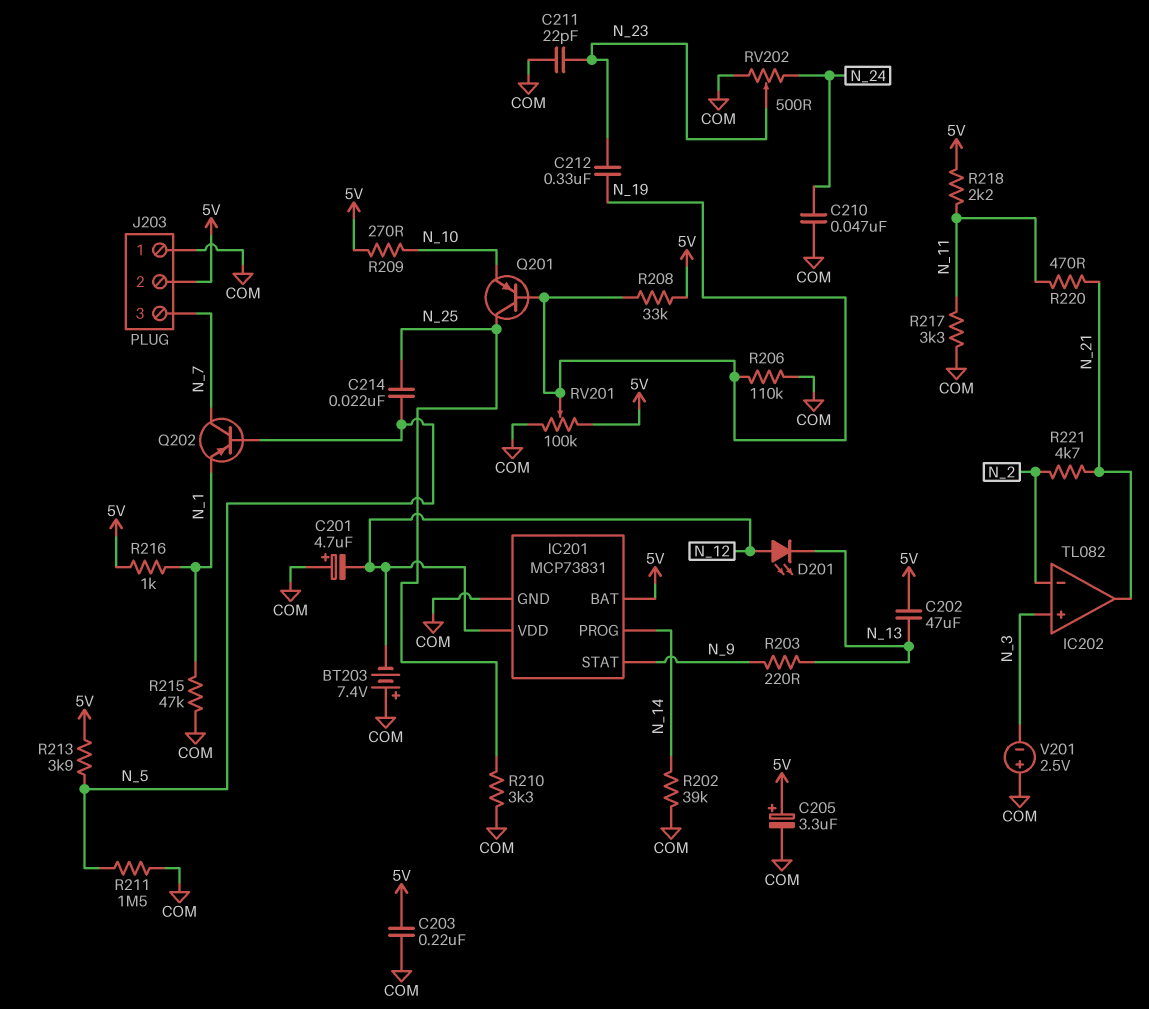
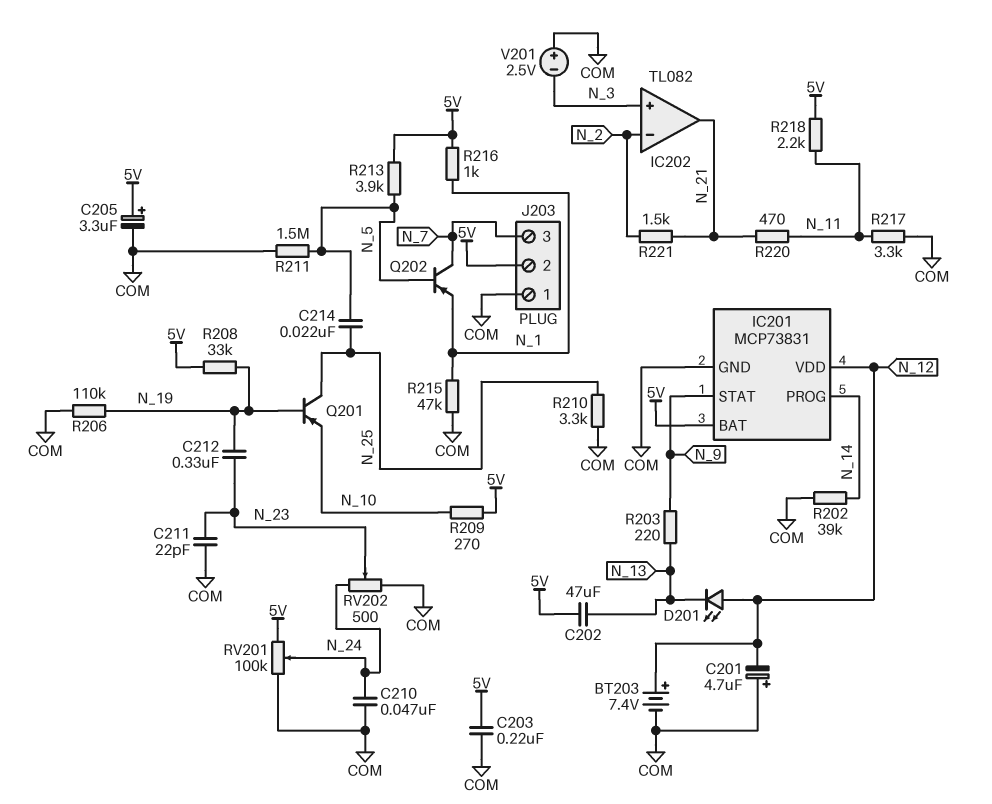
BT203: 7.4V (plus COM, minus N_12) -> 7.4V (plus N_12, minus COM)
R221: 4.7k (N_2, N_21) -> 1.5k (N_2, N_21)
RV201: 100k (5V, COM, wiper N_19) -> 100k (5V, COM, wiper N_24)

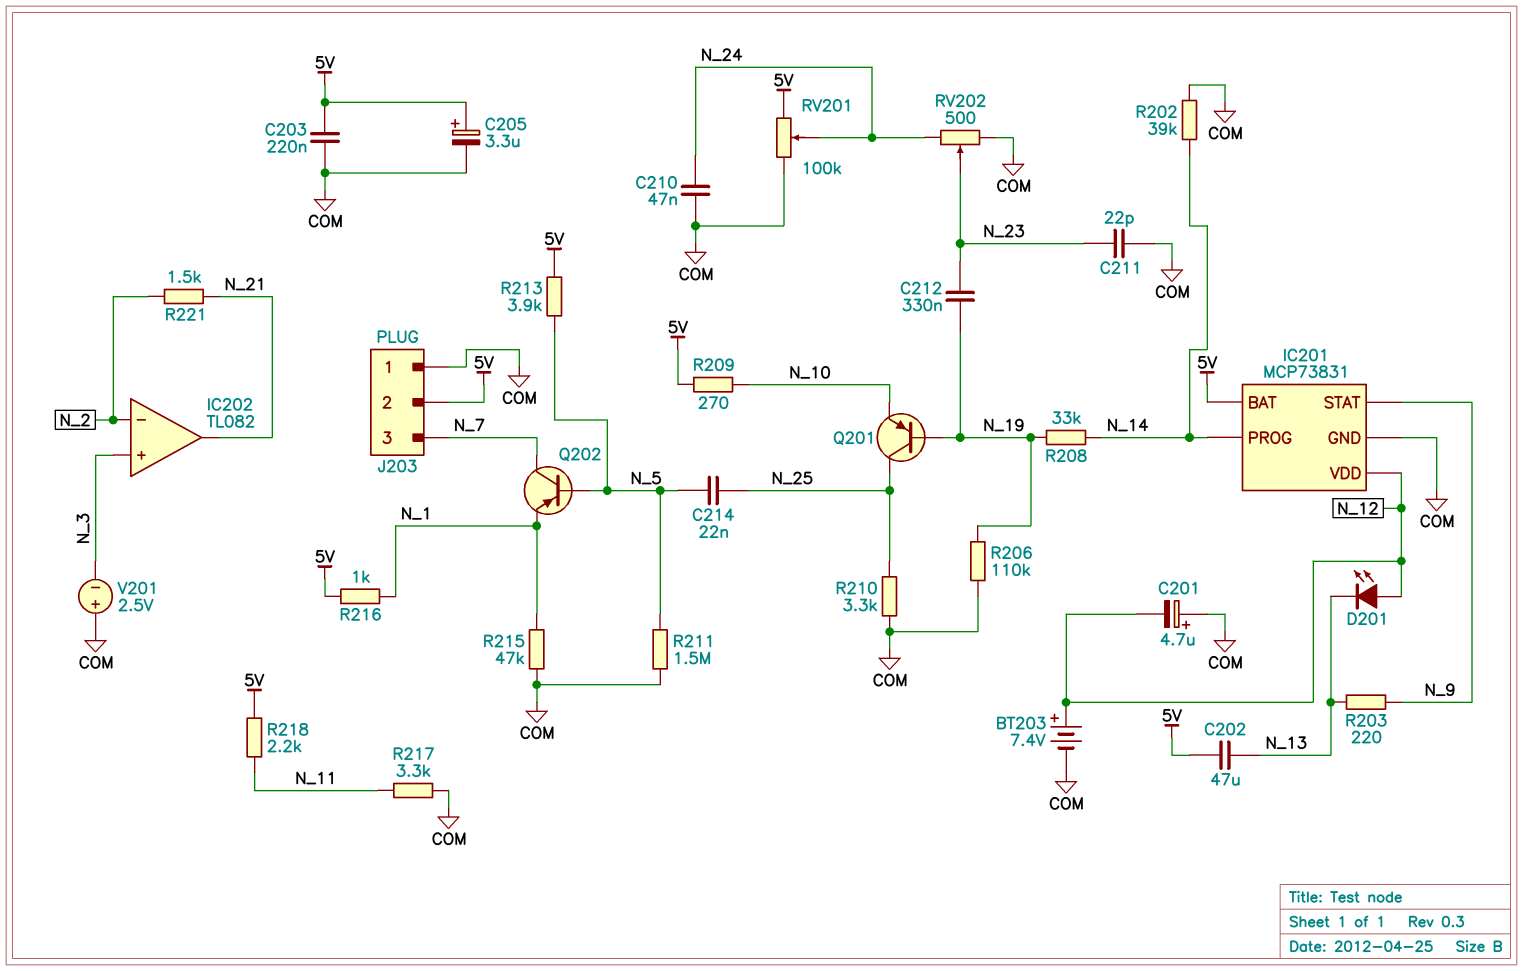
R208: 33k (5V, N_19) -> 33k (N_14, N_19)
R220: 470 (N_11, N_21) -> none

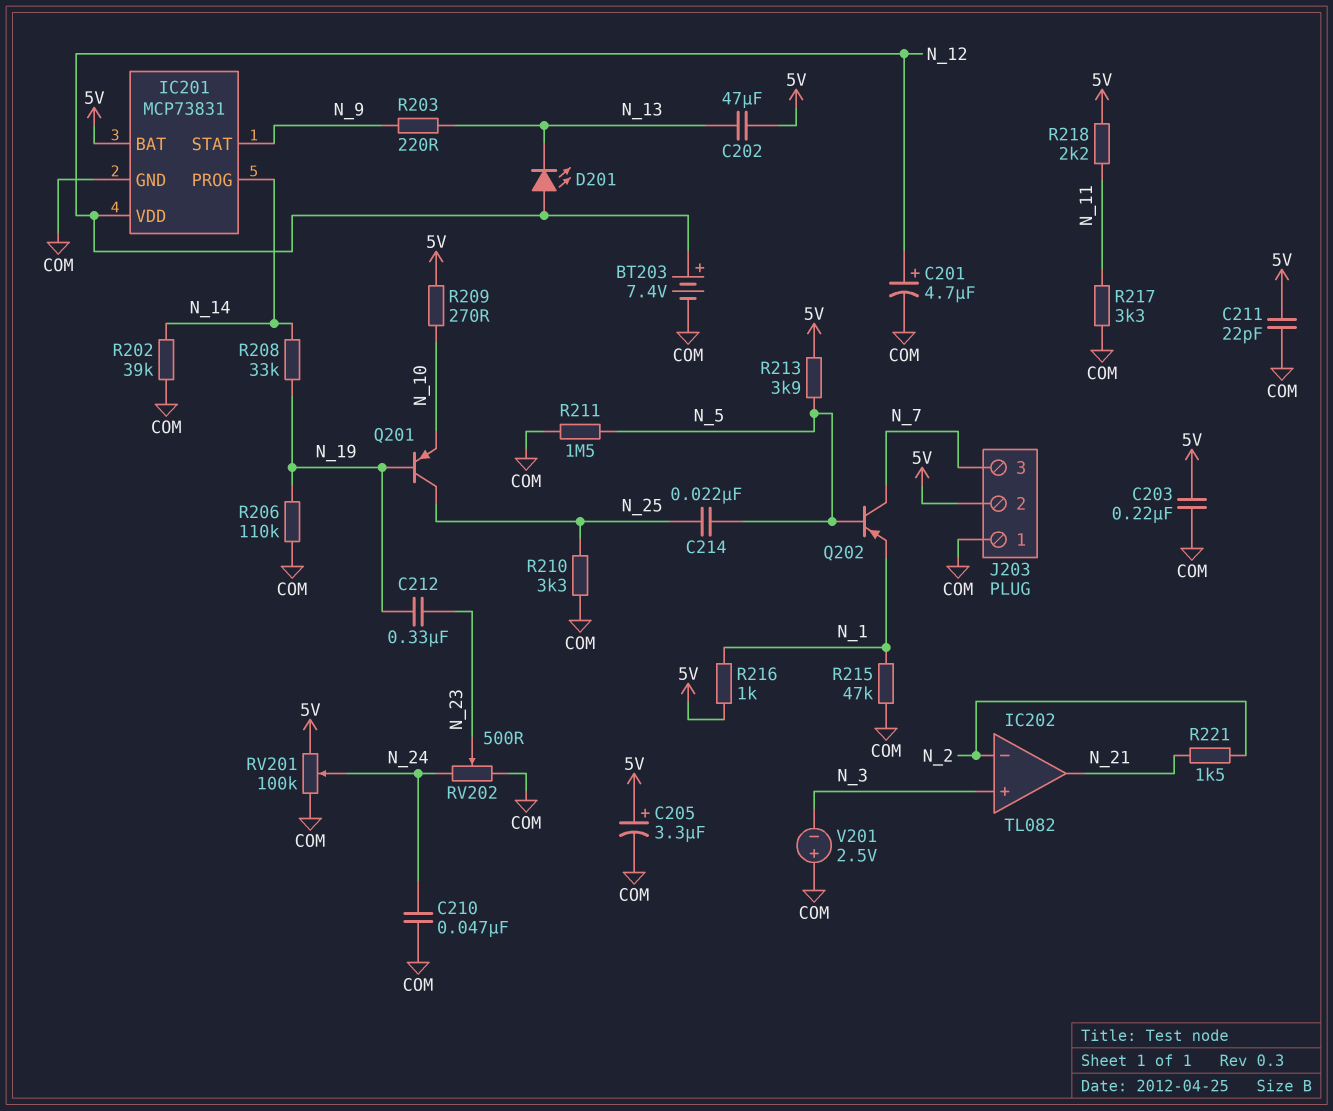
C201: 4.7uF (plus COM, minus N_12) -> 4.7uF (plus N_12, minus COM)
C211: 22pF (COM, N_23) -> 22pF (5V, COM)

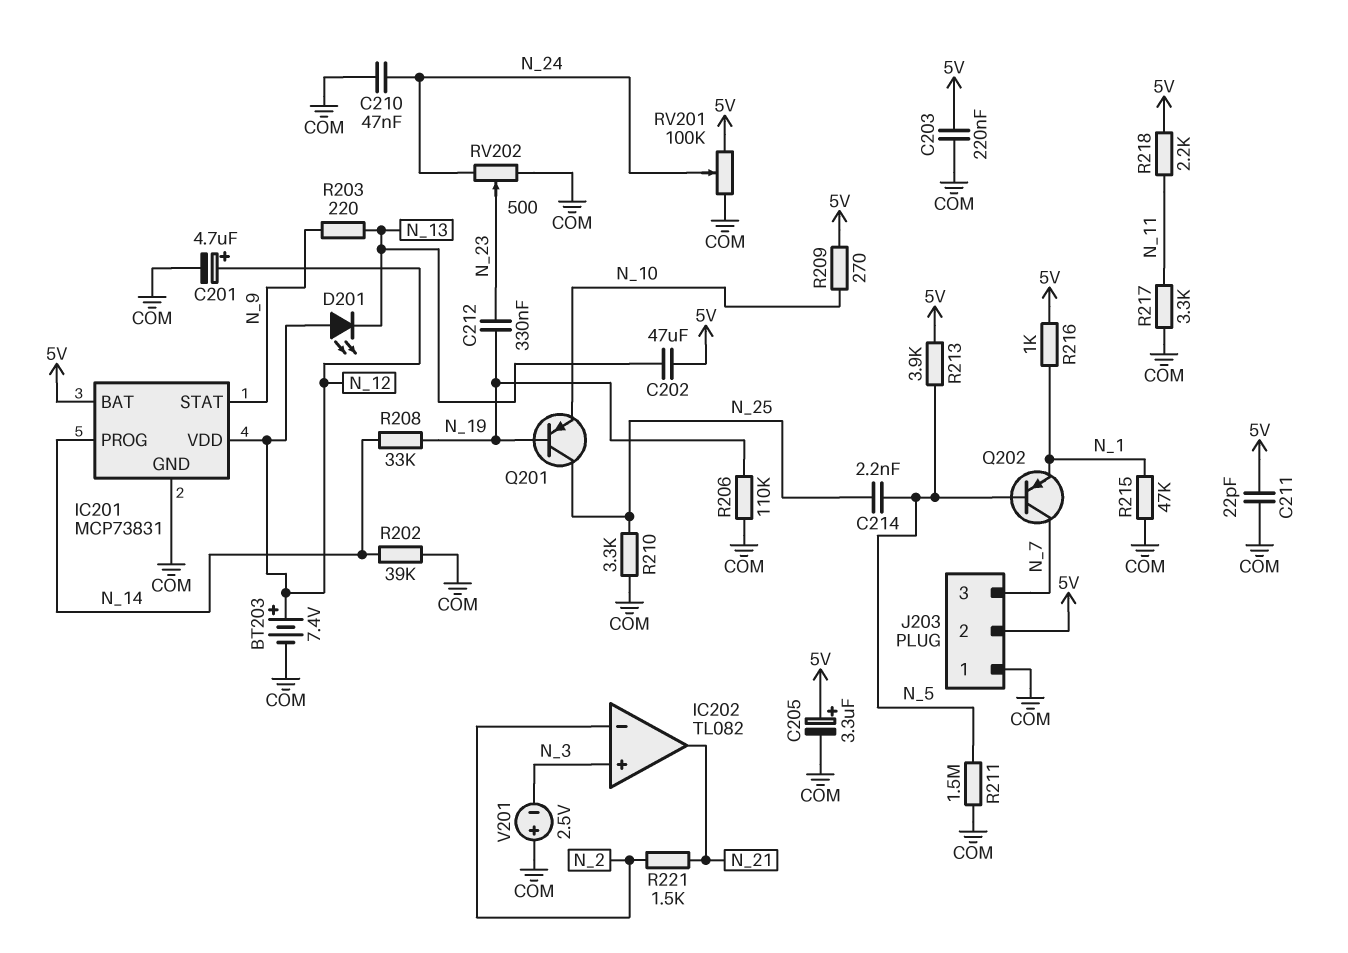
C214: 22nF (N_5, N_25) -> 2.2nF (N_5, N_25)

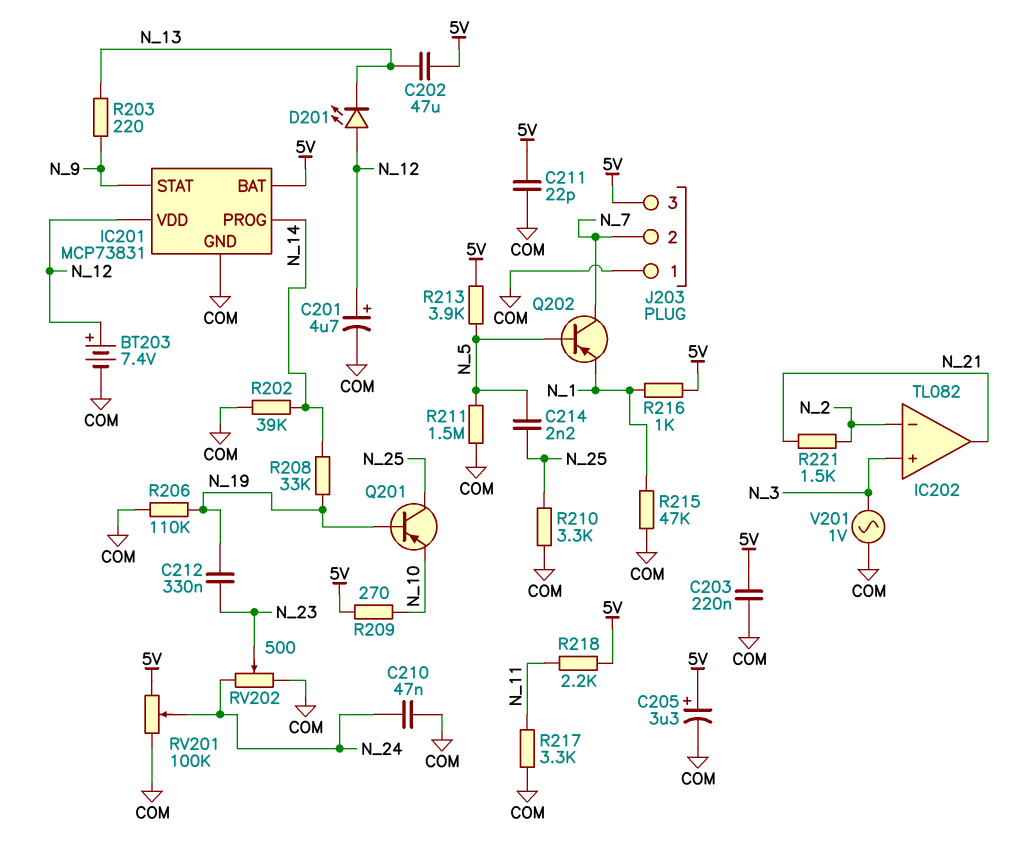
J203 pin 2: 5V -> N_7
J203 pin 3: N_7 -> 5V
V201: 2.5V (plus COM, minus N_3) -> AC 1V (COM, N_3)

